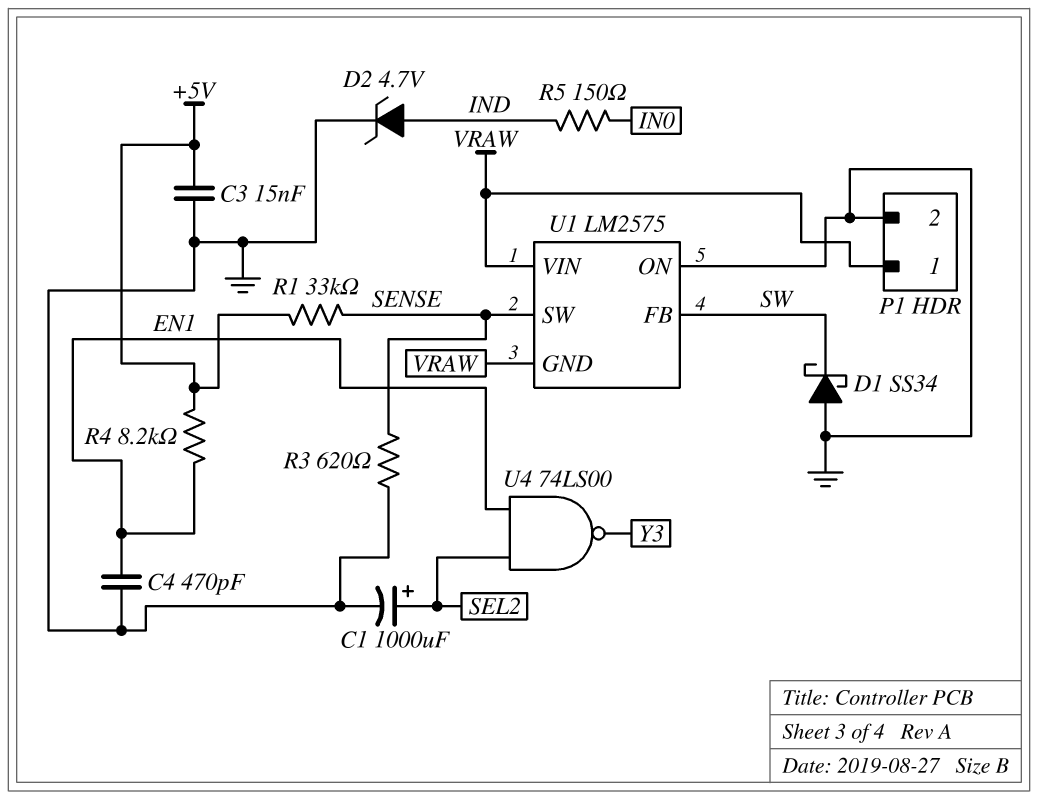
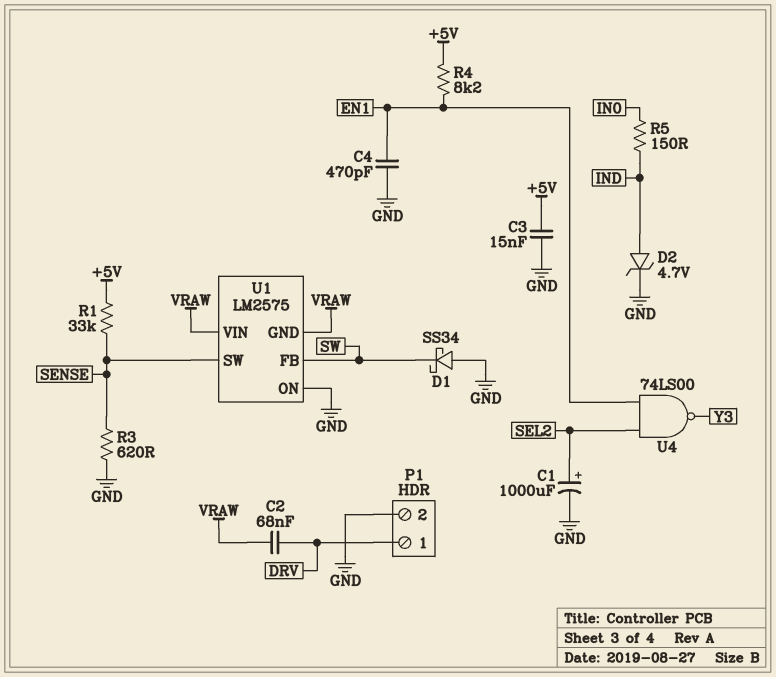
C2: none -> 68nF (DRV, VRAW)
P1 pin 1: VRAW -> DRV

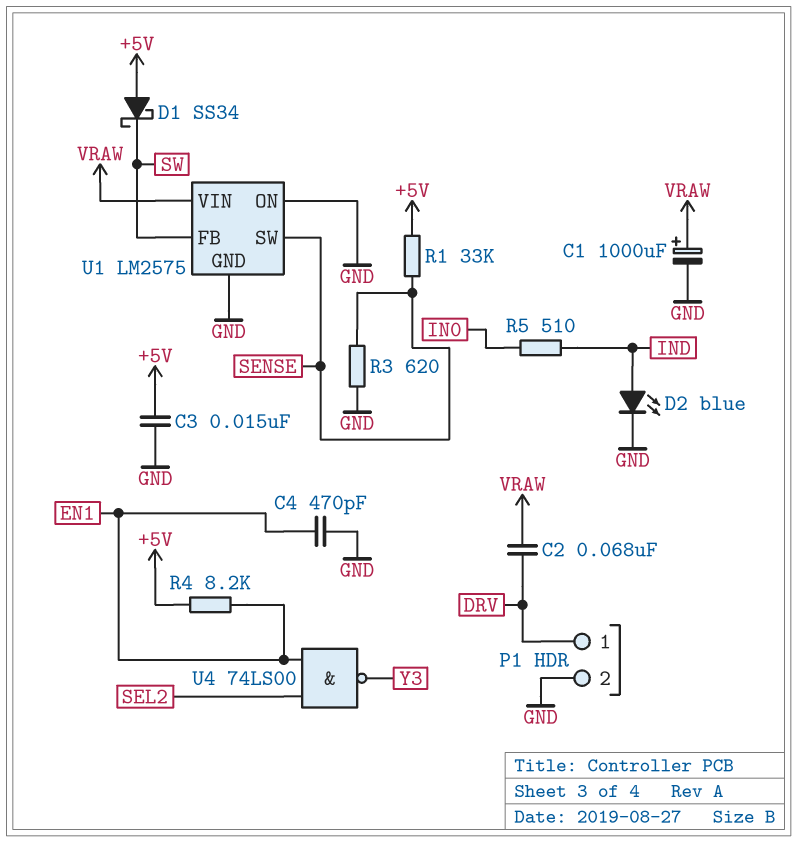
C1: 1000uF (plus SEL2, minus GND) -> 1000uF (plus VRAW, minus GND)
D1: schottky SS34 (A GND, K SW) -> schottky SS34 (A +5V, K SW)
D2: zener 4.7V (A IND, K GND) -> LED blue (A IND, K GND)
R5: 150 (IN0, IND) -> 510 (IN0, IND)
U1 pin GND: VRAW -> GND

